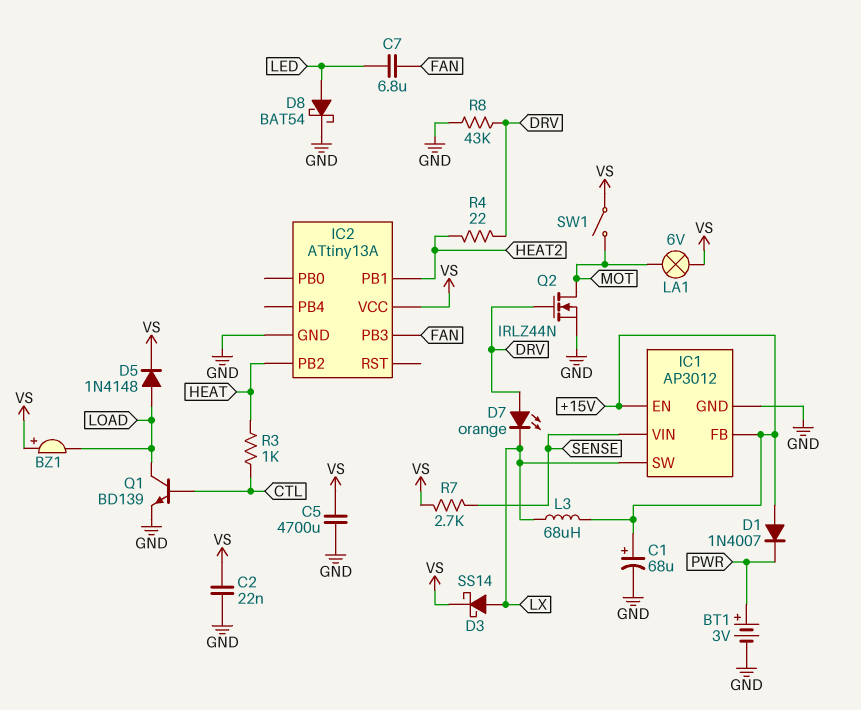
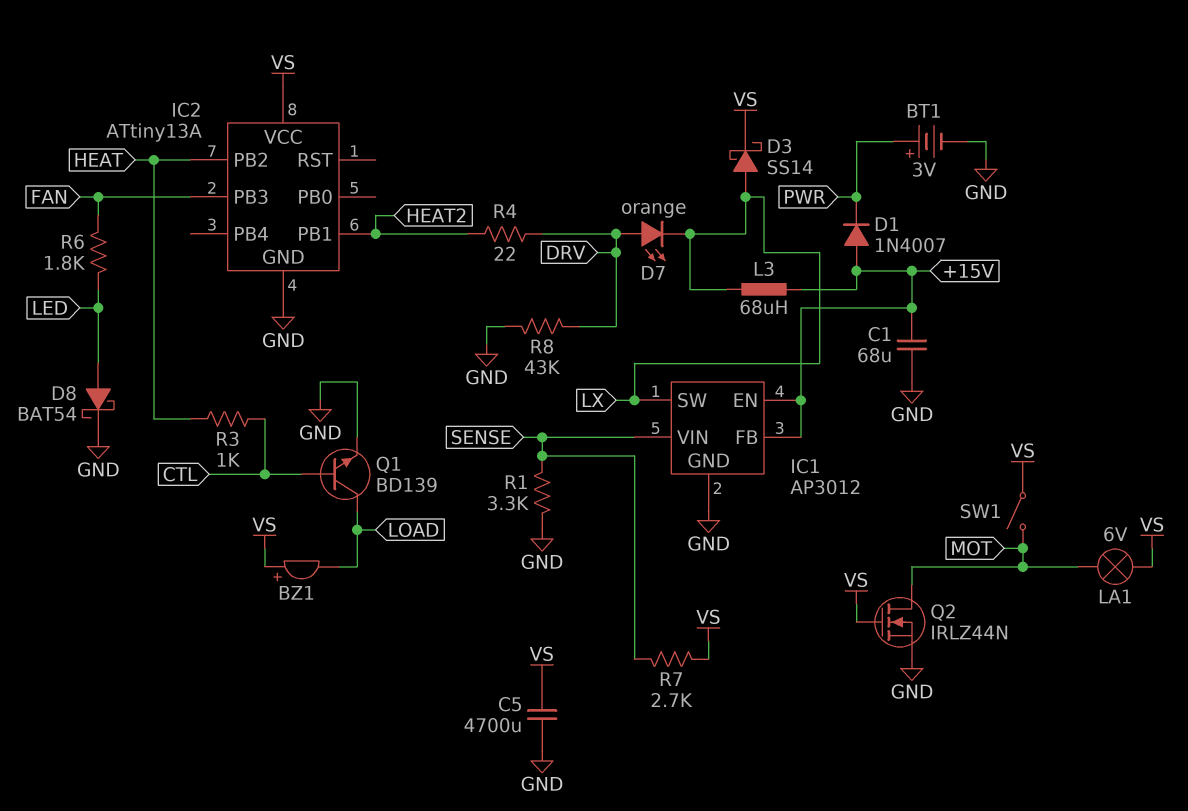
C1: 68uF (plus +15V, minus GND) -> 68uF (+15V, GND)
C2: 22nF (GND, VS) -> none
C7: 6.8uF (FAN, LED) -> none
D5: diode 1N4148 (A LOAD, K VS) -> none
Q2: NMOS IRLZ44N (G DRV, D MOT, S GND) -> NMOS IRLZ44N (G VS, D MOT, S GND)
R1: none -> 3.3k (GND, SENSE)
R6: none -> 1.8k (FAN, LED)

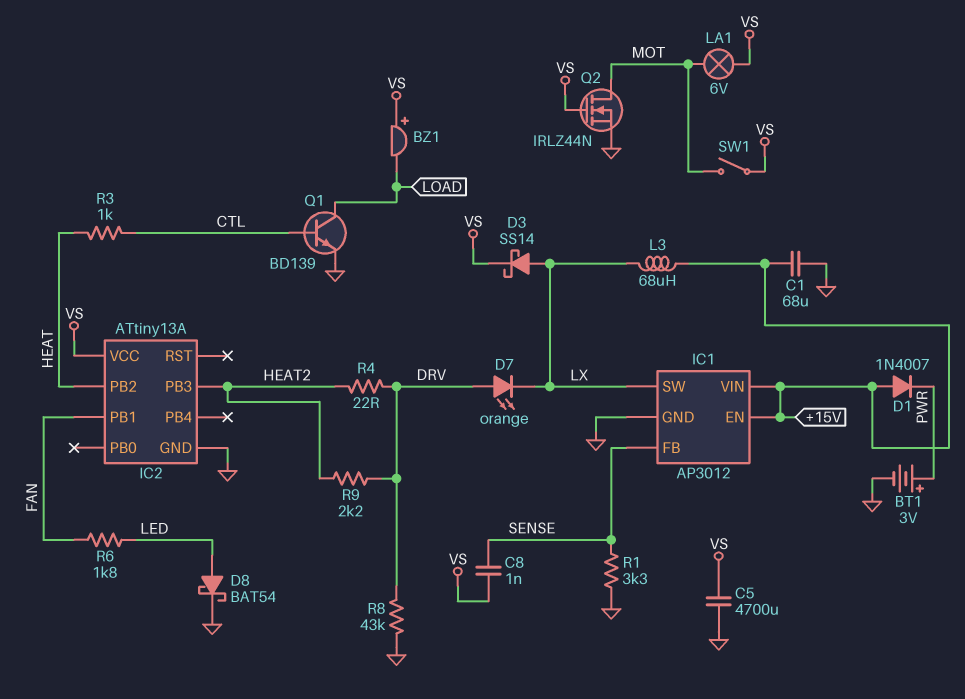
C8: none -> 1nF (SENSE, VS)
IC1 pin FB: +15V -> SENSE
IC1 pin VIN: SENSE -> +15V
IC2 pin PB1: HEAT2 -> FAN
IC2 pin PB3: FAN -> HEAT2
R7: 2.7k (SENSE, VS) -> none
R9: none -> 2.2k (DRV, HEAT2)

